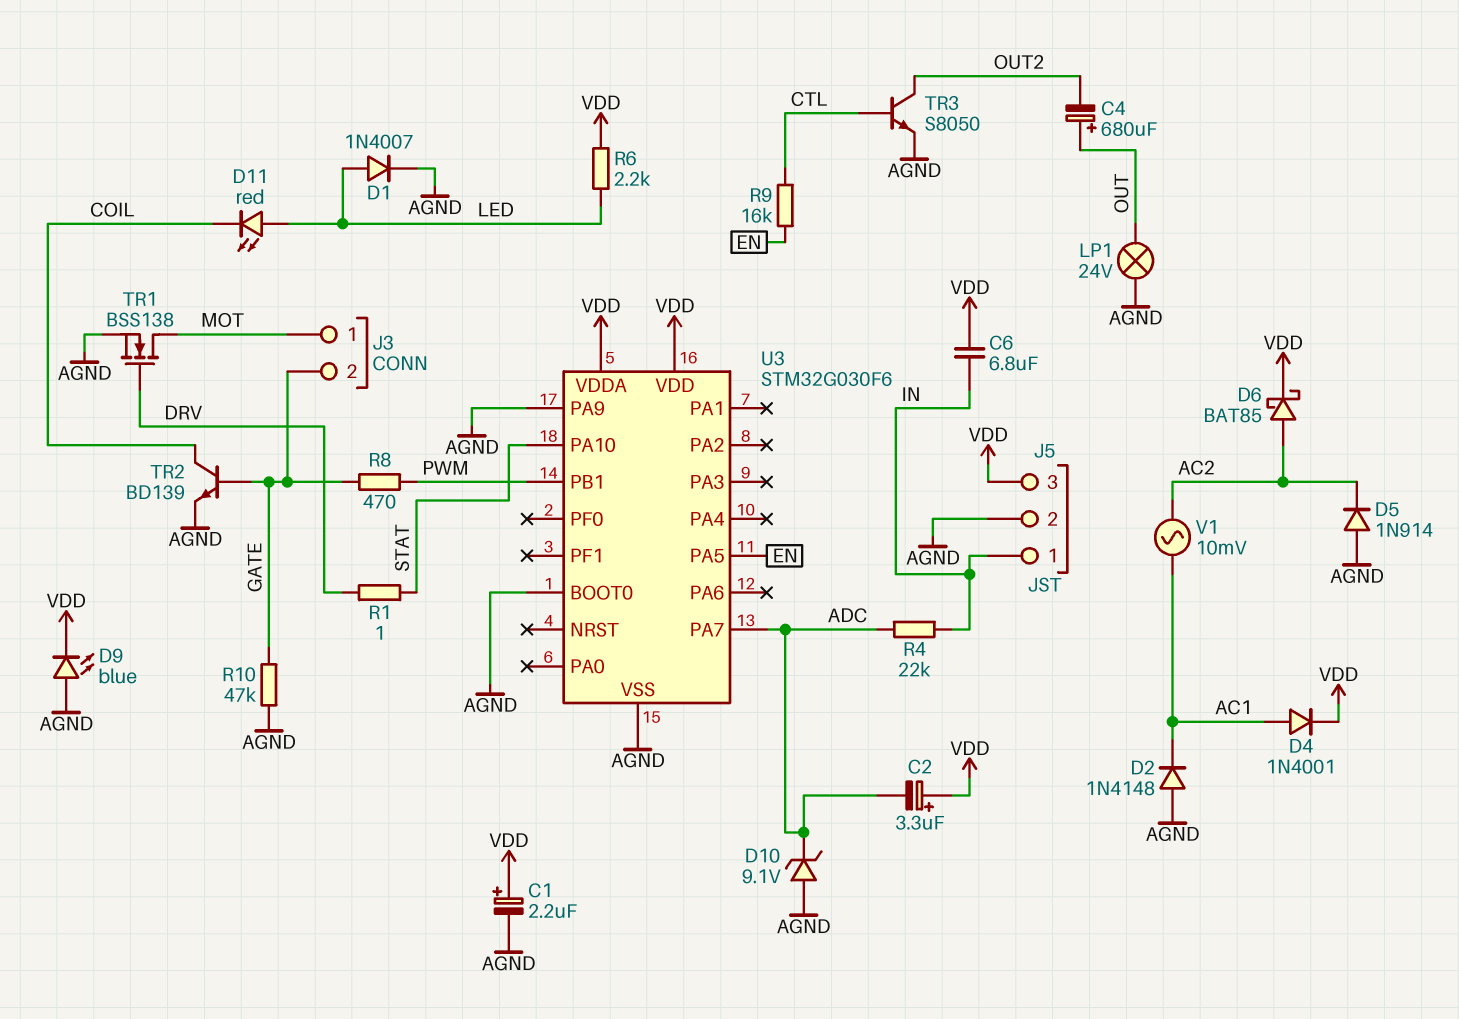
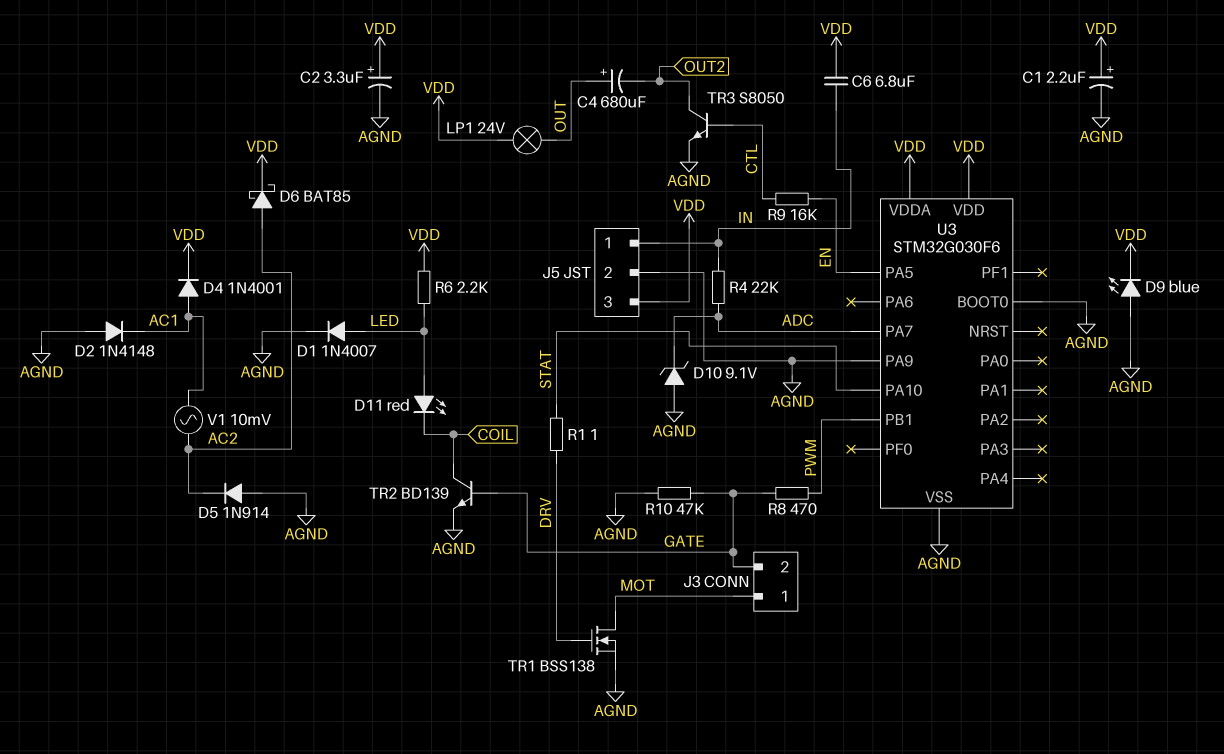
C2: 3.3uF (plus VDD, minus ADC) -> 3.3uF (plus VDD, minus AGND)
LP1: lamp 24V (AGND, OUT) -> lamp 24V (OUT, VDD)

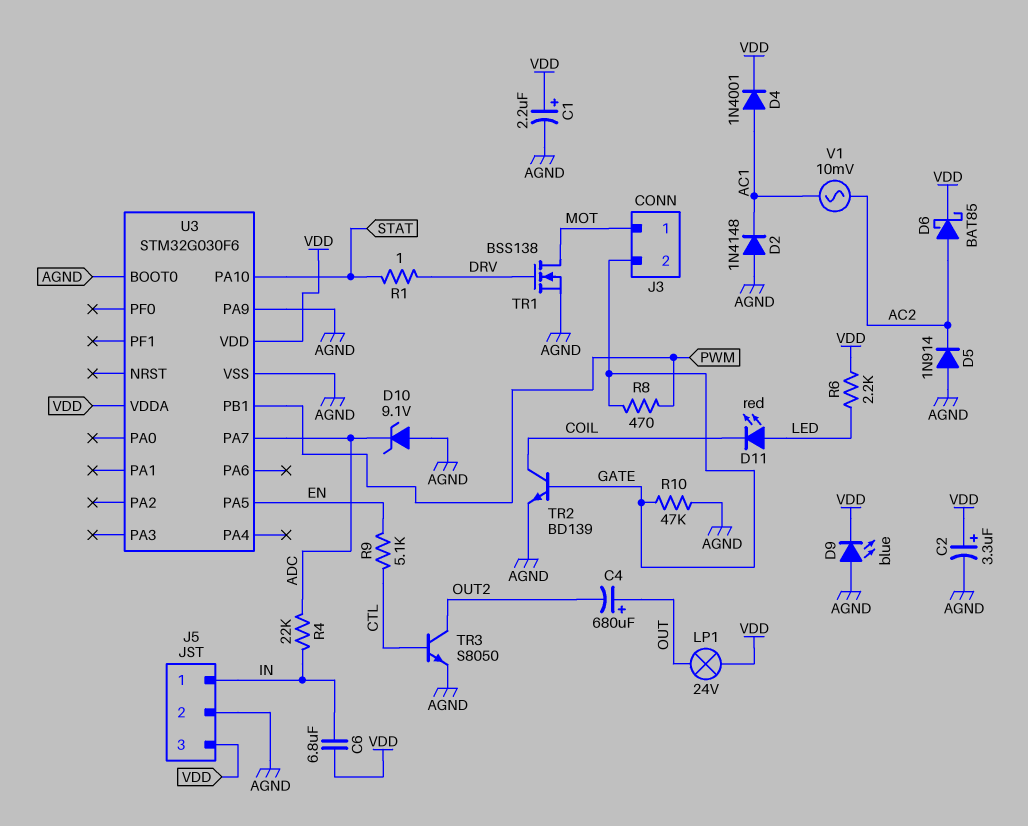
D1: diode 1N4007 (A LED, K AGND) -> none
R9: 16k (CTL, EN) -> 5.1k (CTL, EN)

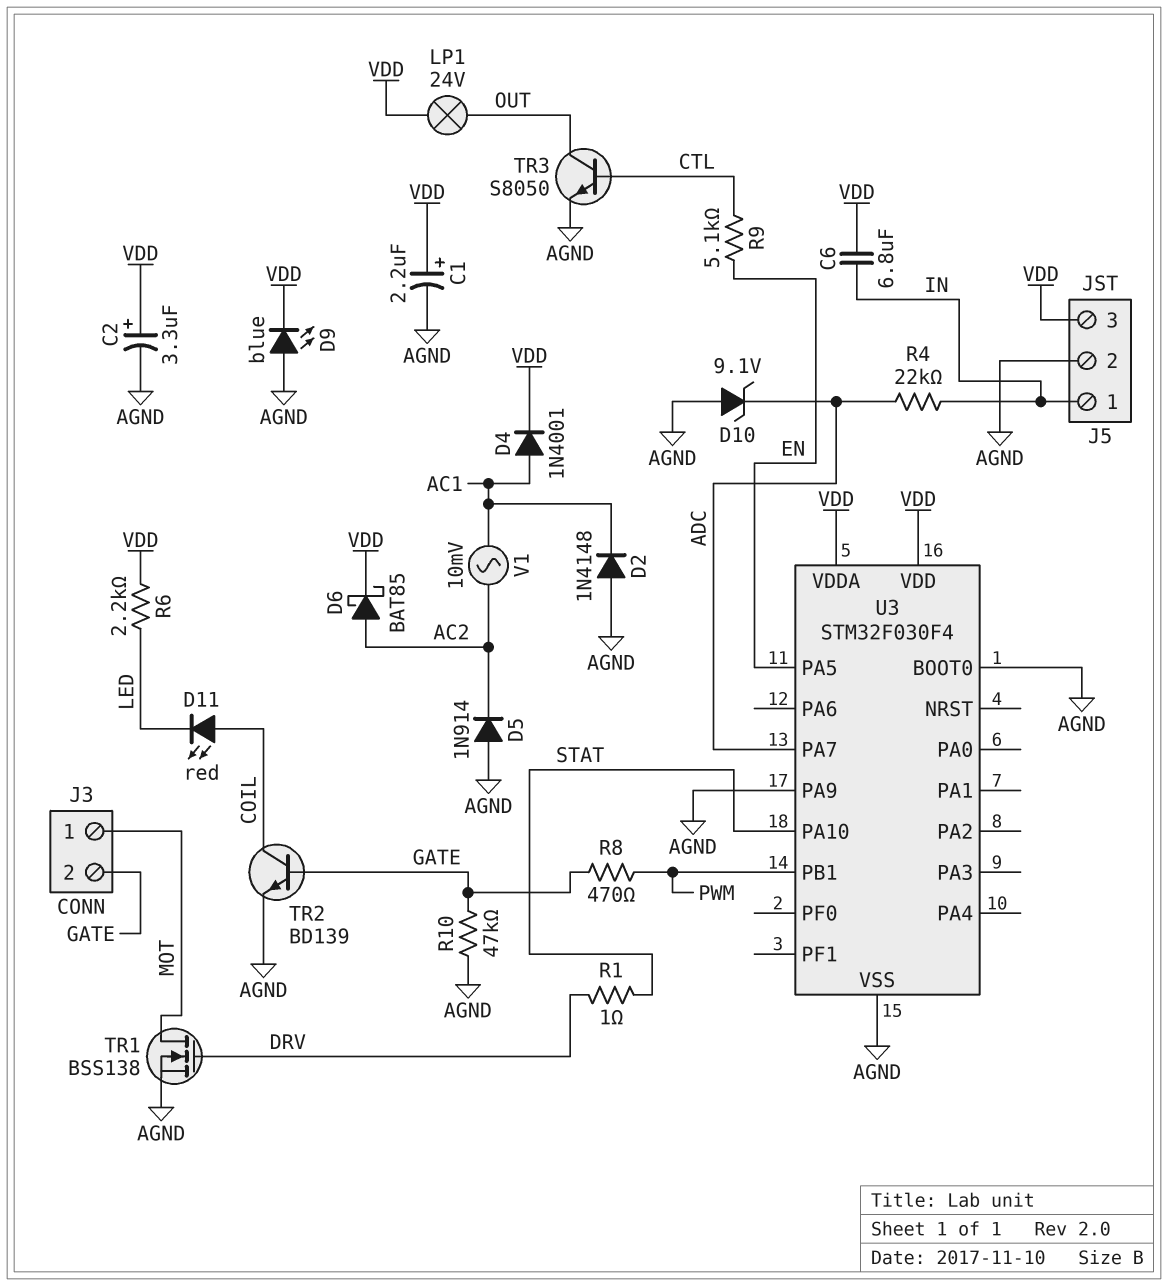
C4: 680uF (plus OUT, minus OUT2) -> none
D11: LED red (A LED, K COIL) -> LED red (A COIL, K LED)
TR3: NPN S8050 (B CTL, C OUT2, E AGND) -> NPN S8050 (B CTL, C OUT, E AGND)
U3: STM32G030F6 -> STM32F030F4

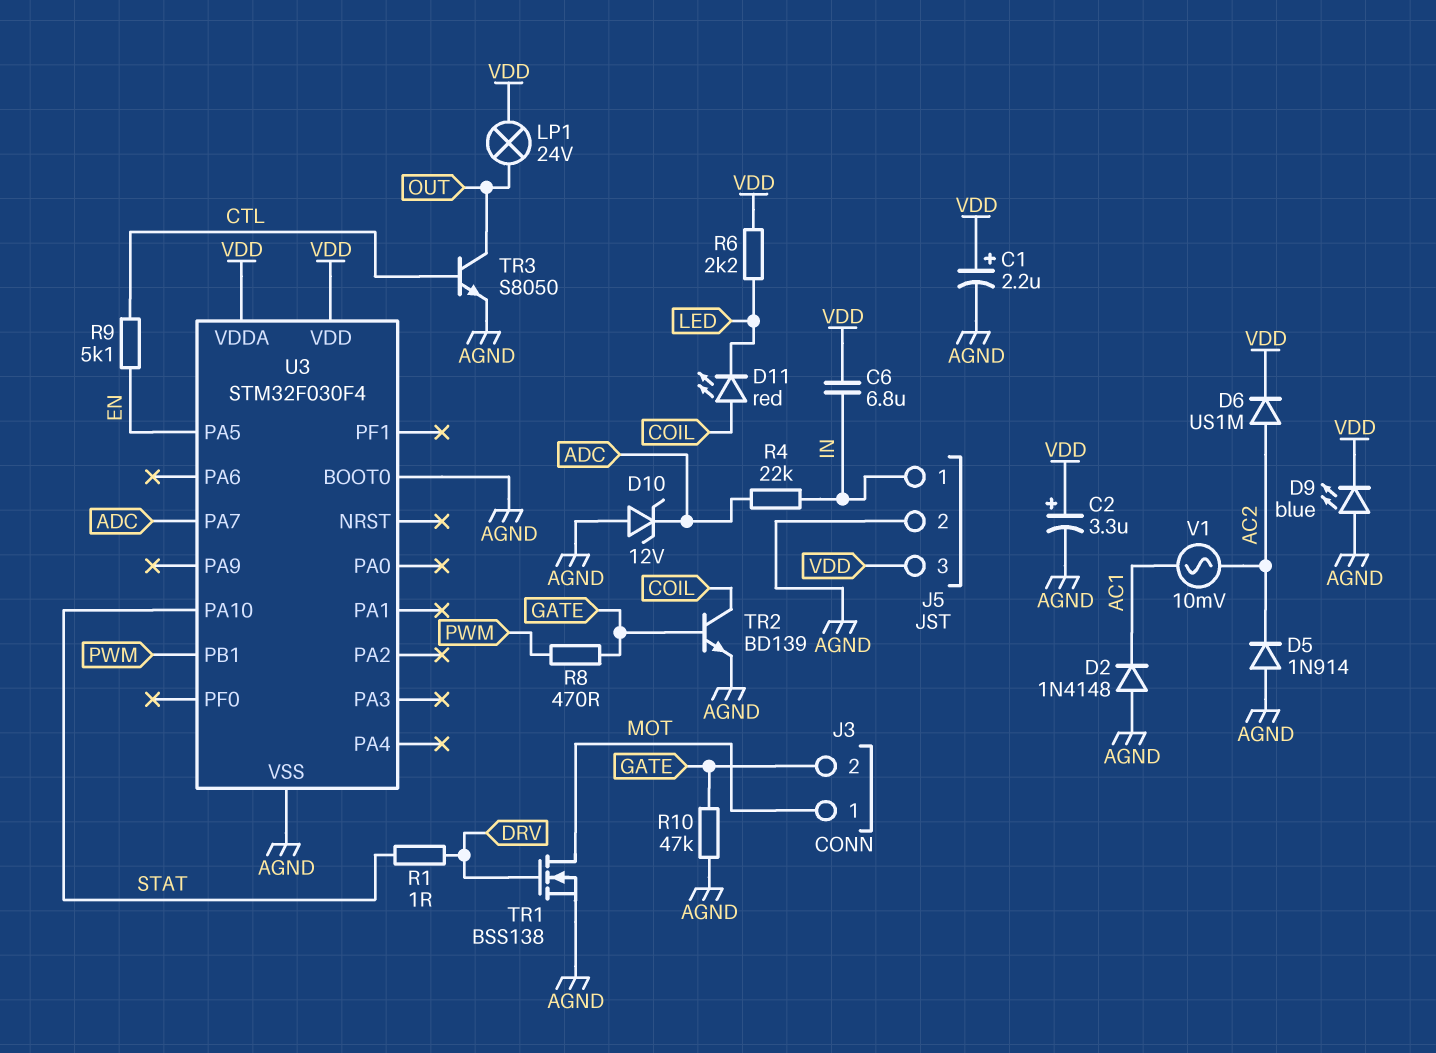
D4: diode 1N4001 (A AC1, K VDD) -> none
D6: schottky BAT85 (A AC2, K VDD) -> diode US1M (A AC2, K VDD)
D10: zener 9.1V (A AGND, K ADC) -> zener 12V (A AGND, K ADC)
U3 pin PA9: AGND -> none

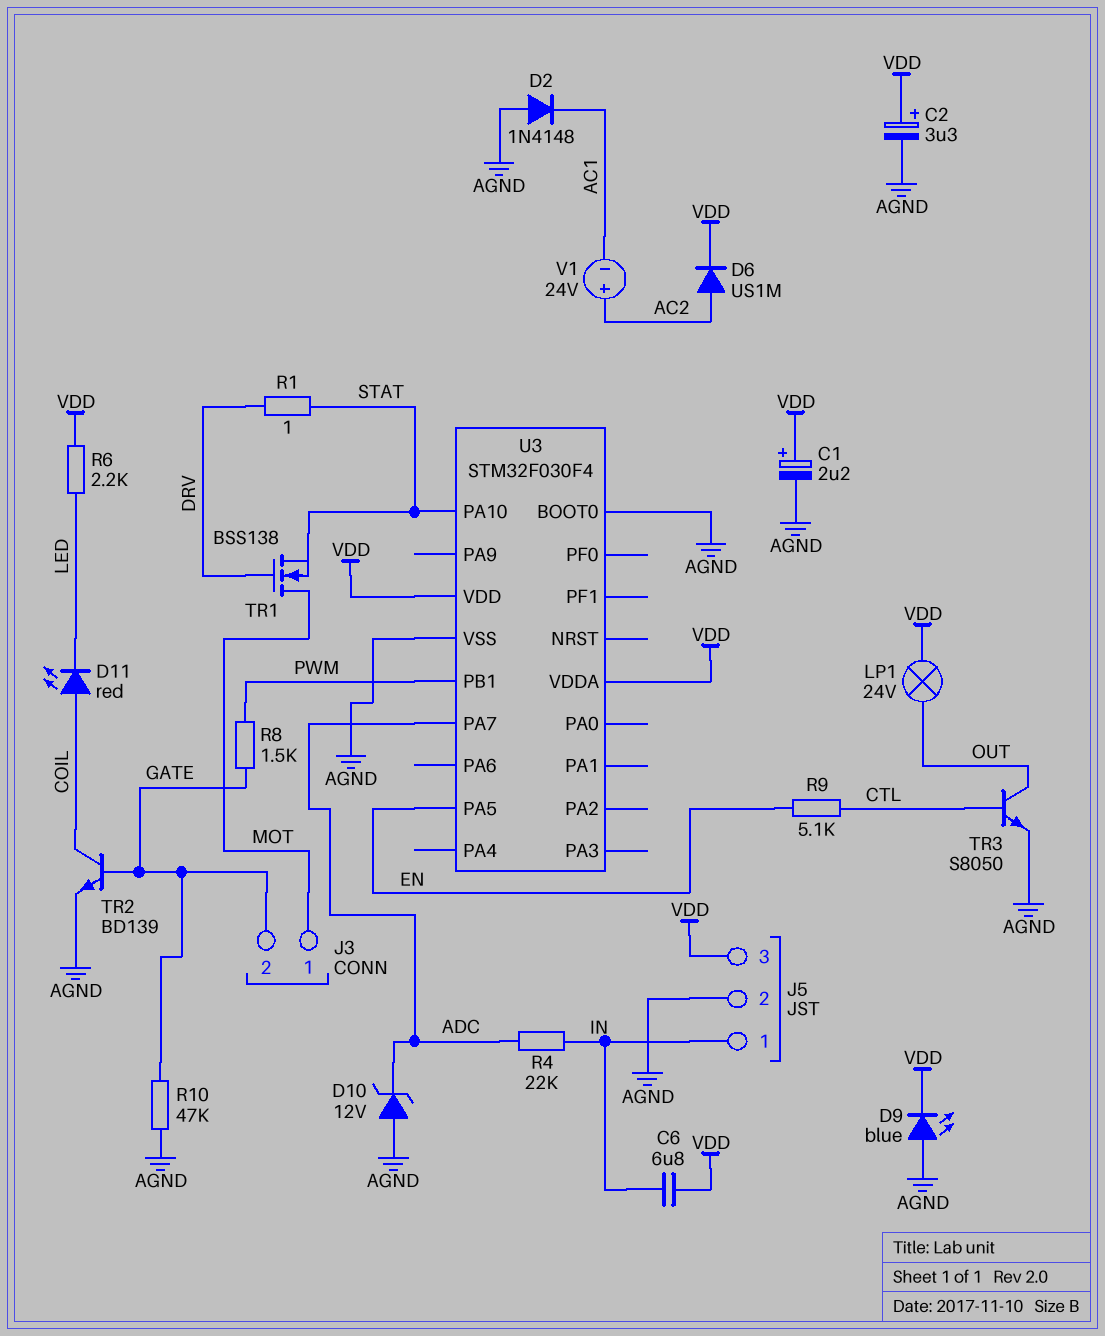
D5: diode 1N914 (A AGND, K AC2) -> none
R8: 470 (GATE, PWM) -> 1.5k (GATE, PWM)
TR1: NMOS BSS138 (G DRV, D MOT, S AGND) -> NMOS BSS138 (G DRV, D MOT, S STAT)
V1: AC 10mV (AC1, AC2) -> 24V (plus AC2, minus AC1)

